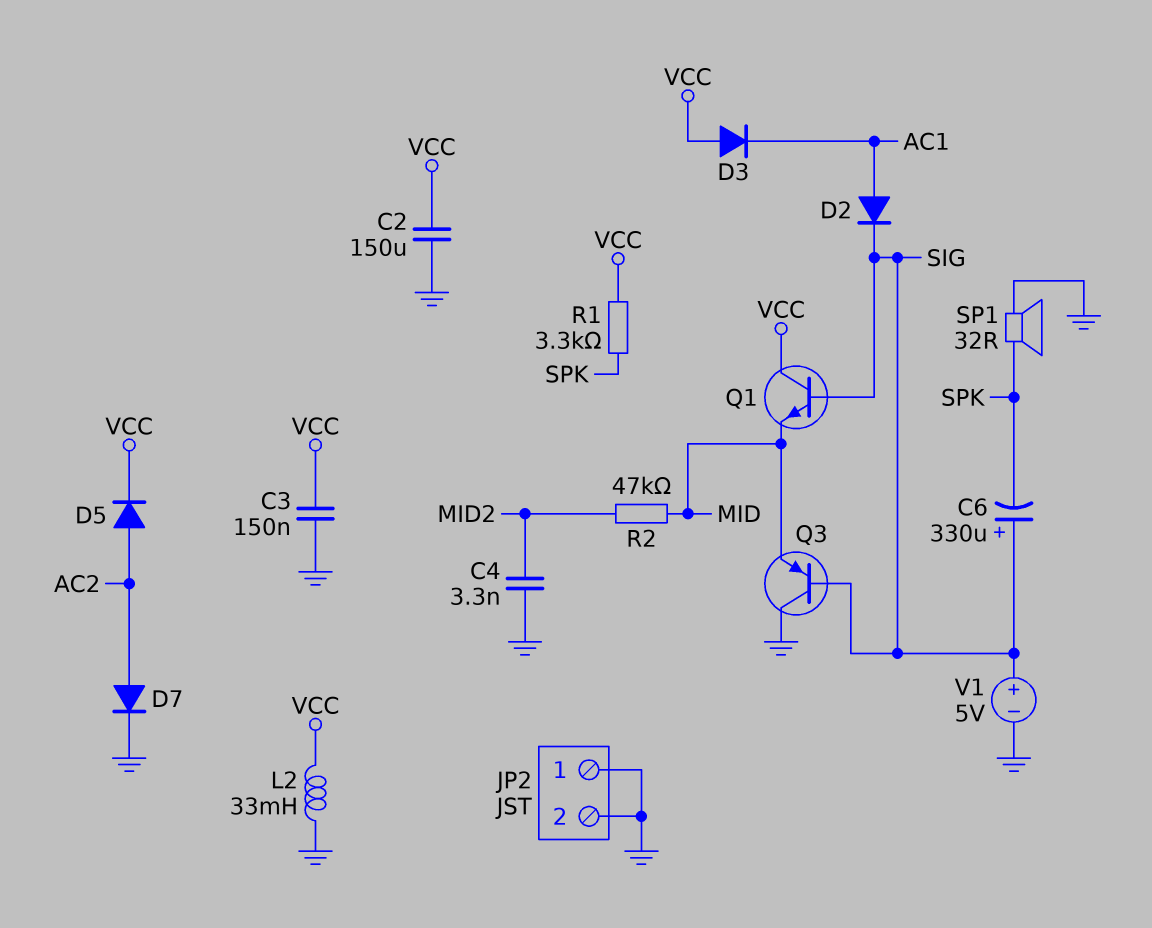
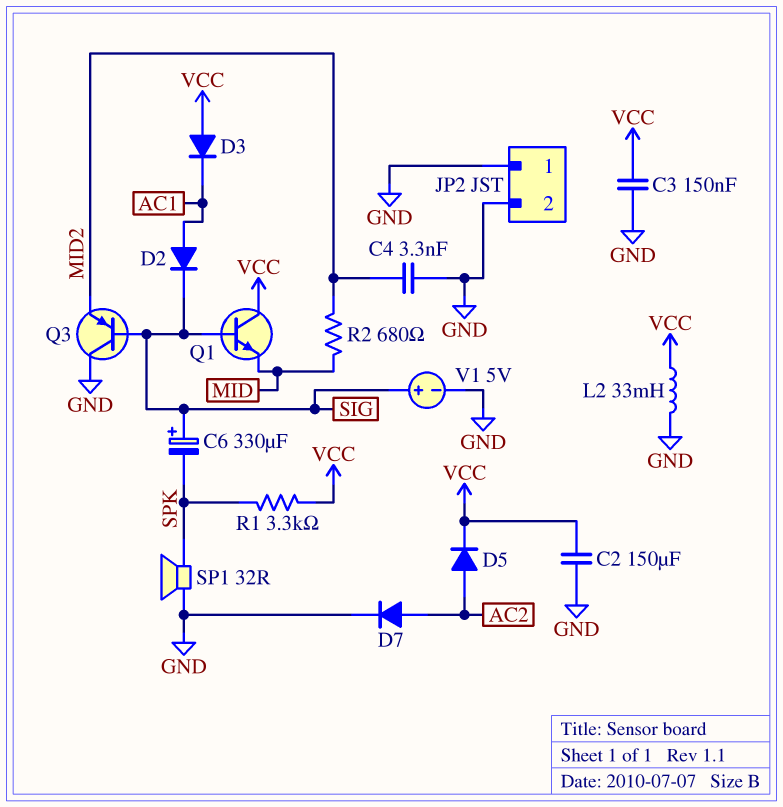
Q3: PNP (B SIG, C GND, E MID) -> PNP (B SIG, C GND, E MID2)
R2: 47k (MID, MID2) -> 680 (MID, MID2)

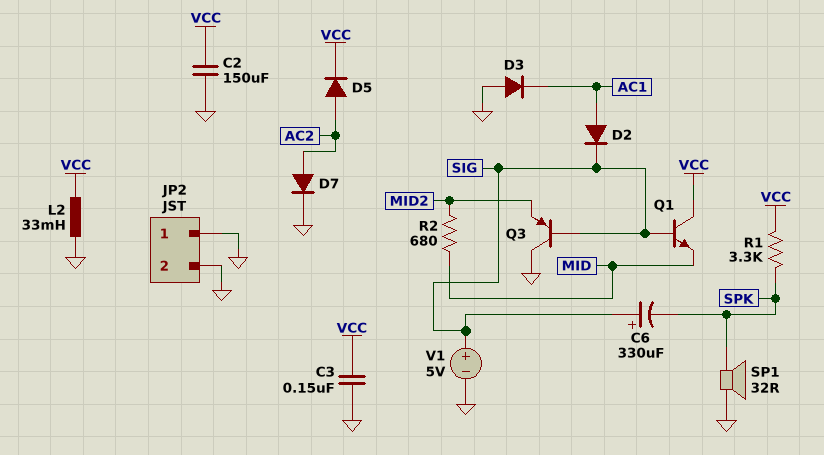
C4: 3.3nF (GND, MID2) -> none
D3: diode (A VCC, K AC1) -> diode (A GND, K AC1)

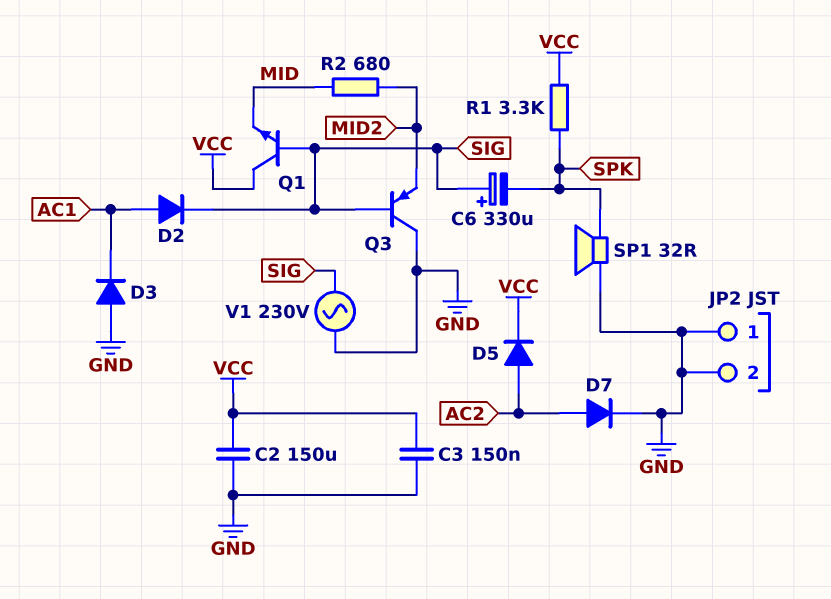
L2: 33mH (GND, VCC) -> none
V1: 5V (plus SIG, minus GND) -> AC 230V (GND, SIG)

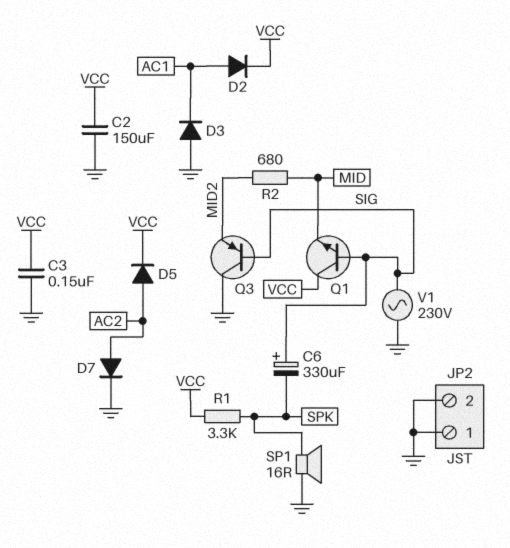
D2: diode (A AC1, K SIG) -> diode (A AC1, K VCC)
SP1: speaker 32R (GND, SPK) -> speaker 16R (GND, SPK)

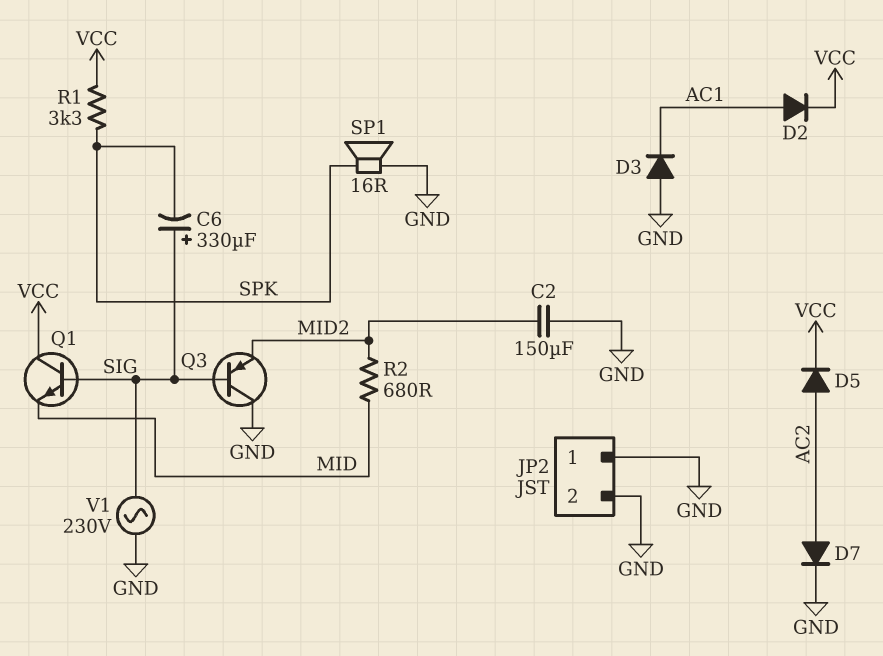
C2: 150uF (GND, VCC) -> 150uF (GND, MID2)
C3: 150nF (GND, VCC) -> none

